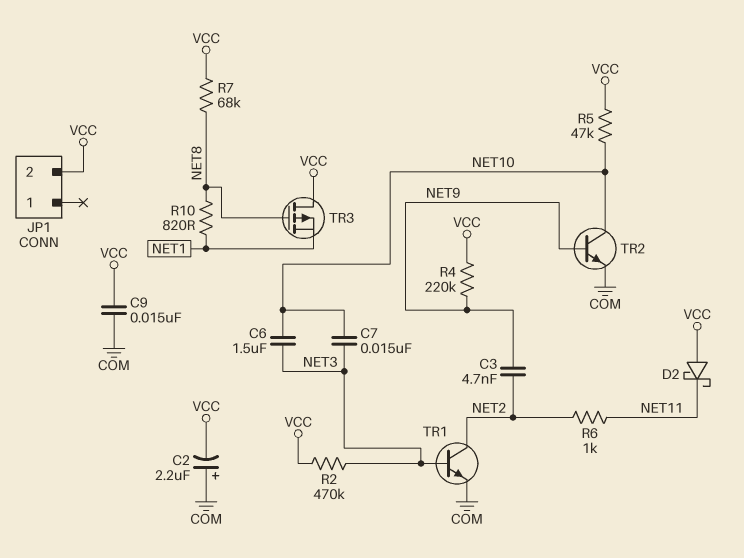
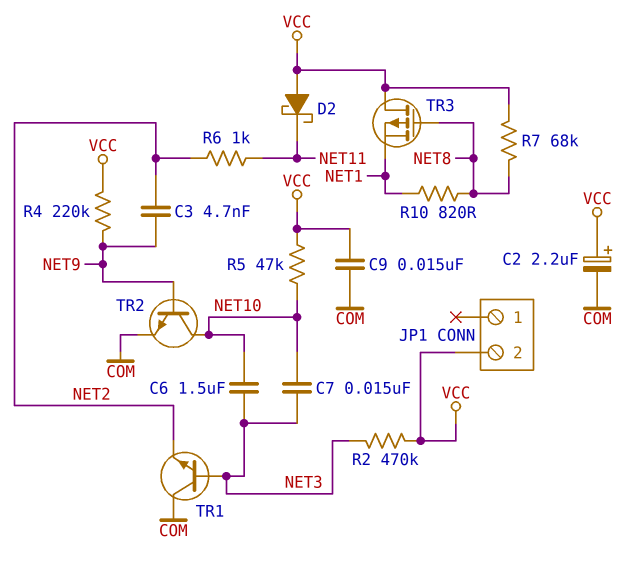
C2: 2.2uF (plus COM, minus VCC) -> 2.2uF (plus VCC, minus COM)
TR1: NPN (B NET3, C NET2, E COM) -> NPN (B NET3, C COM, E NET2)

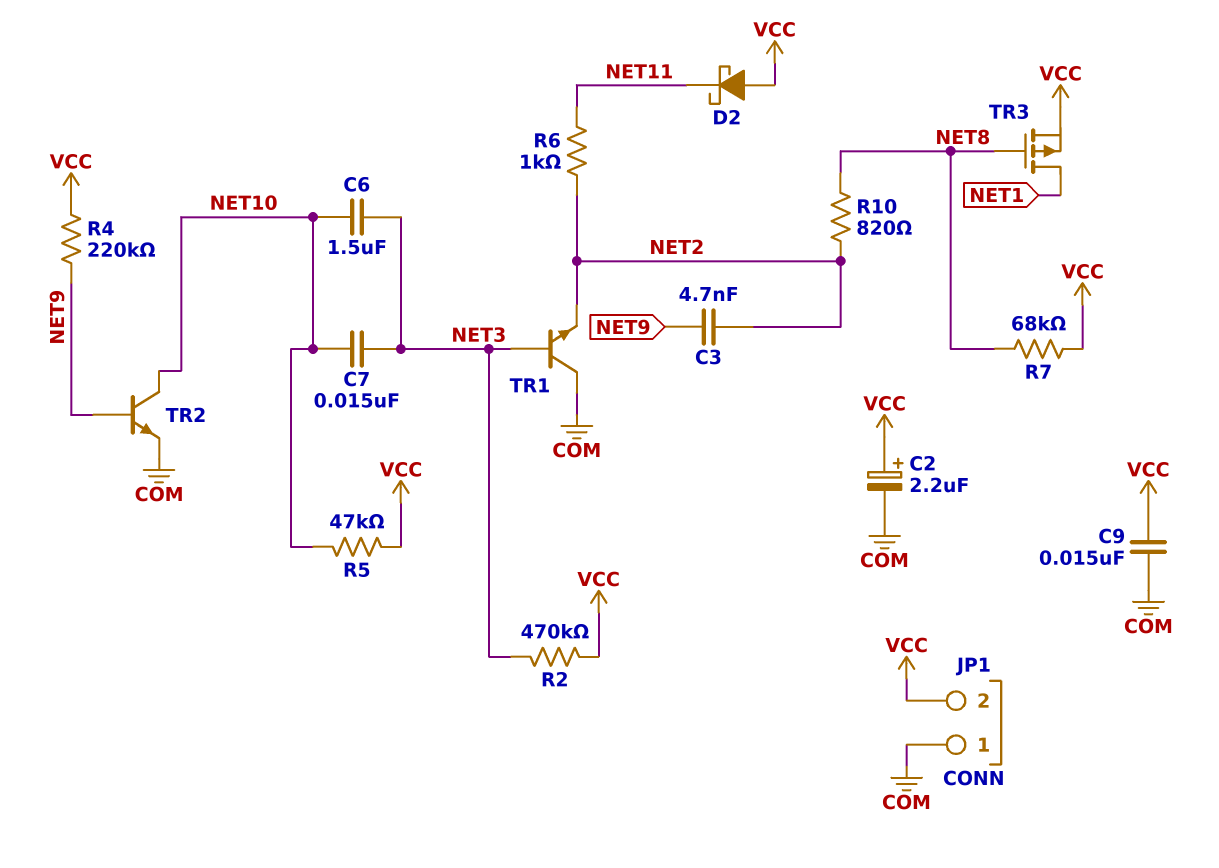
JP1 pin 1: none -> COM
R10: 820 (NET1, NET8) -> 820 (NET2, NET8)
TR3: PMOS (G NET8, D VCC, S NET1) -> PMOS (G NET8, D NET1, S VCC)

